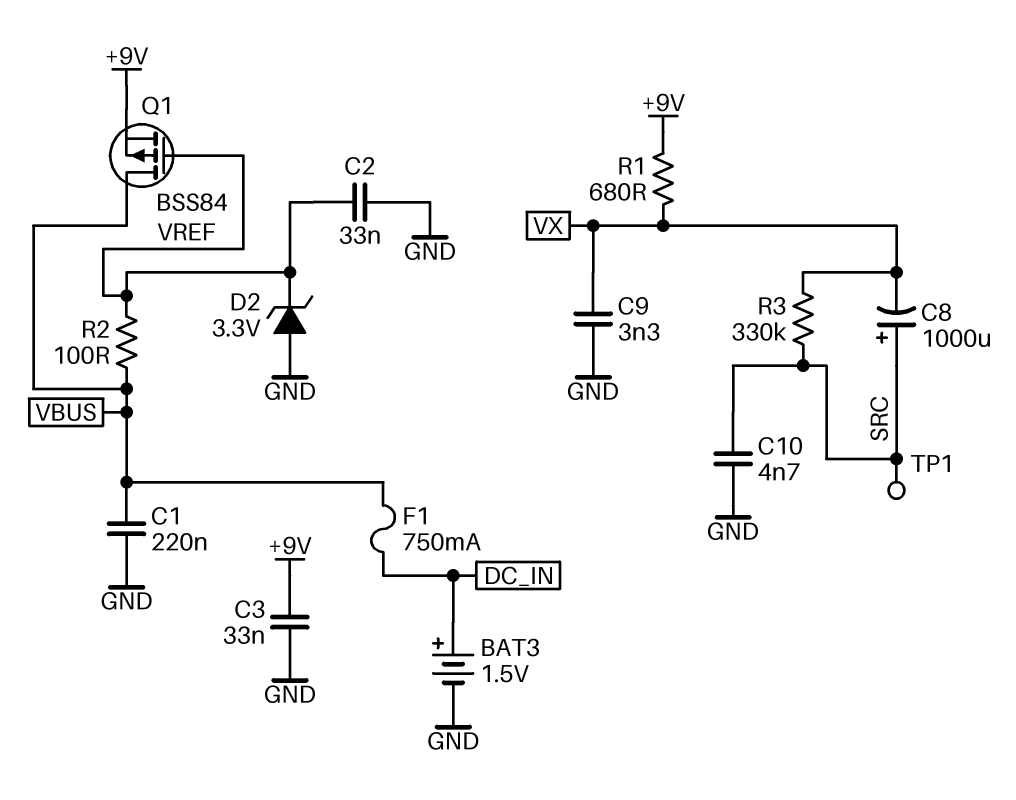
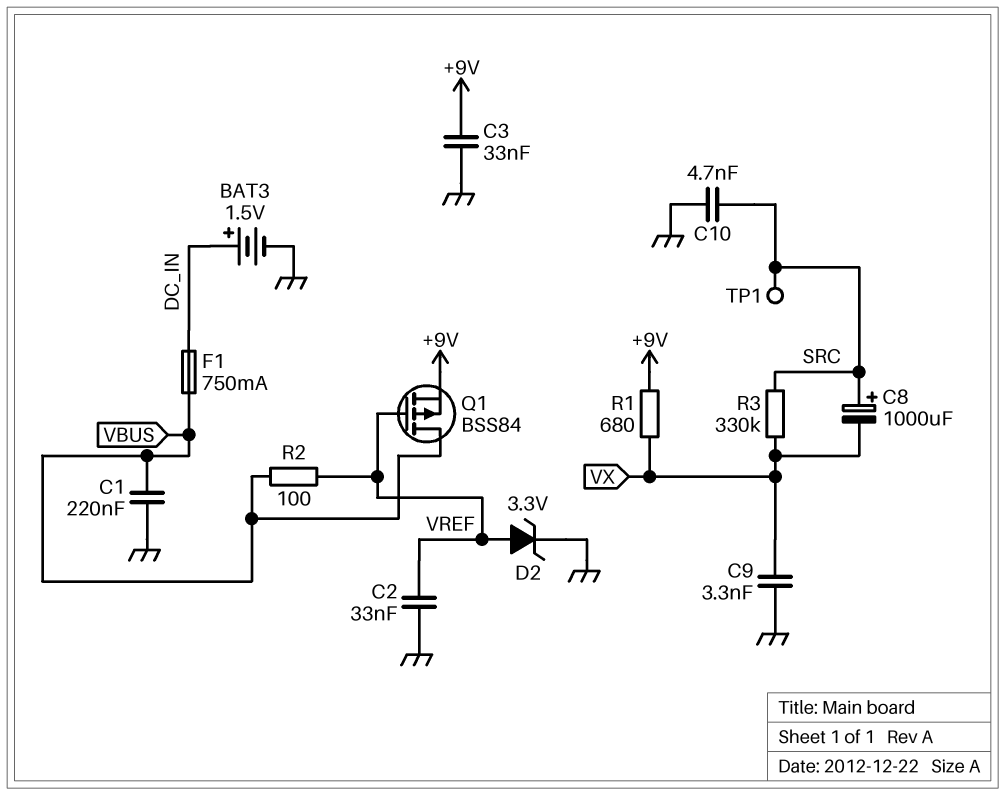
D2: zener 3.3V (A GND, K VREF) -> zener 3.3V (A VREF, K GND)

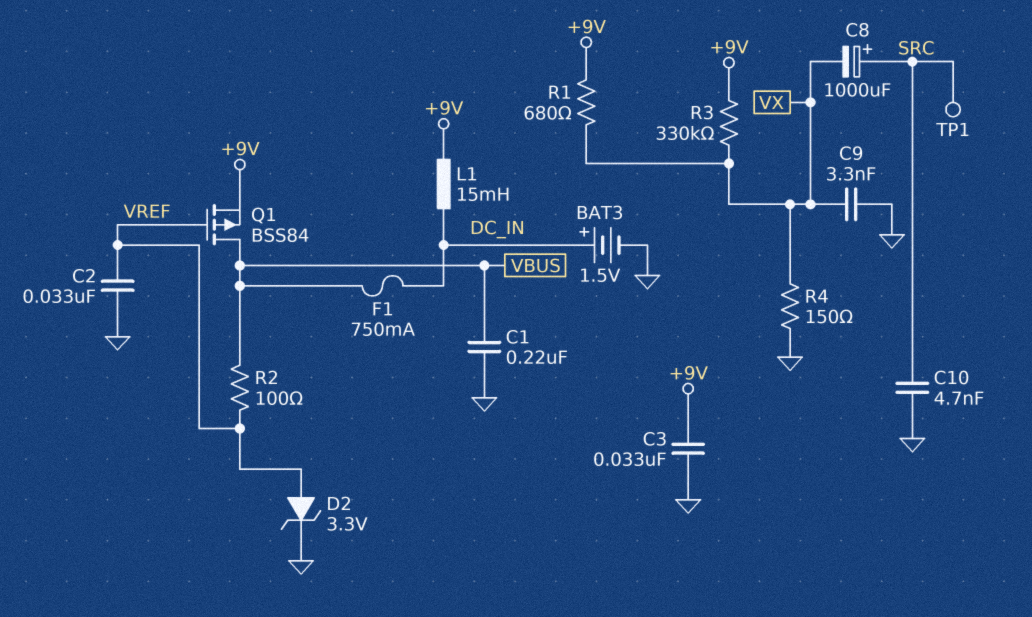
L1: none -> 15mH (+9V, DC_IN)
R3: 330k (SRC, VX) -> 330k (+9V, VX)
R4: none -> 150 (GND, VX)

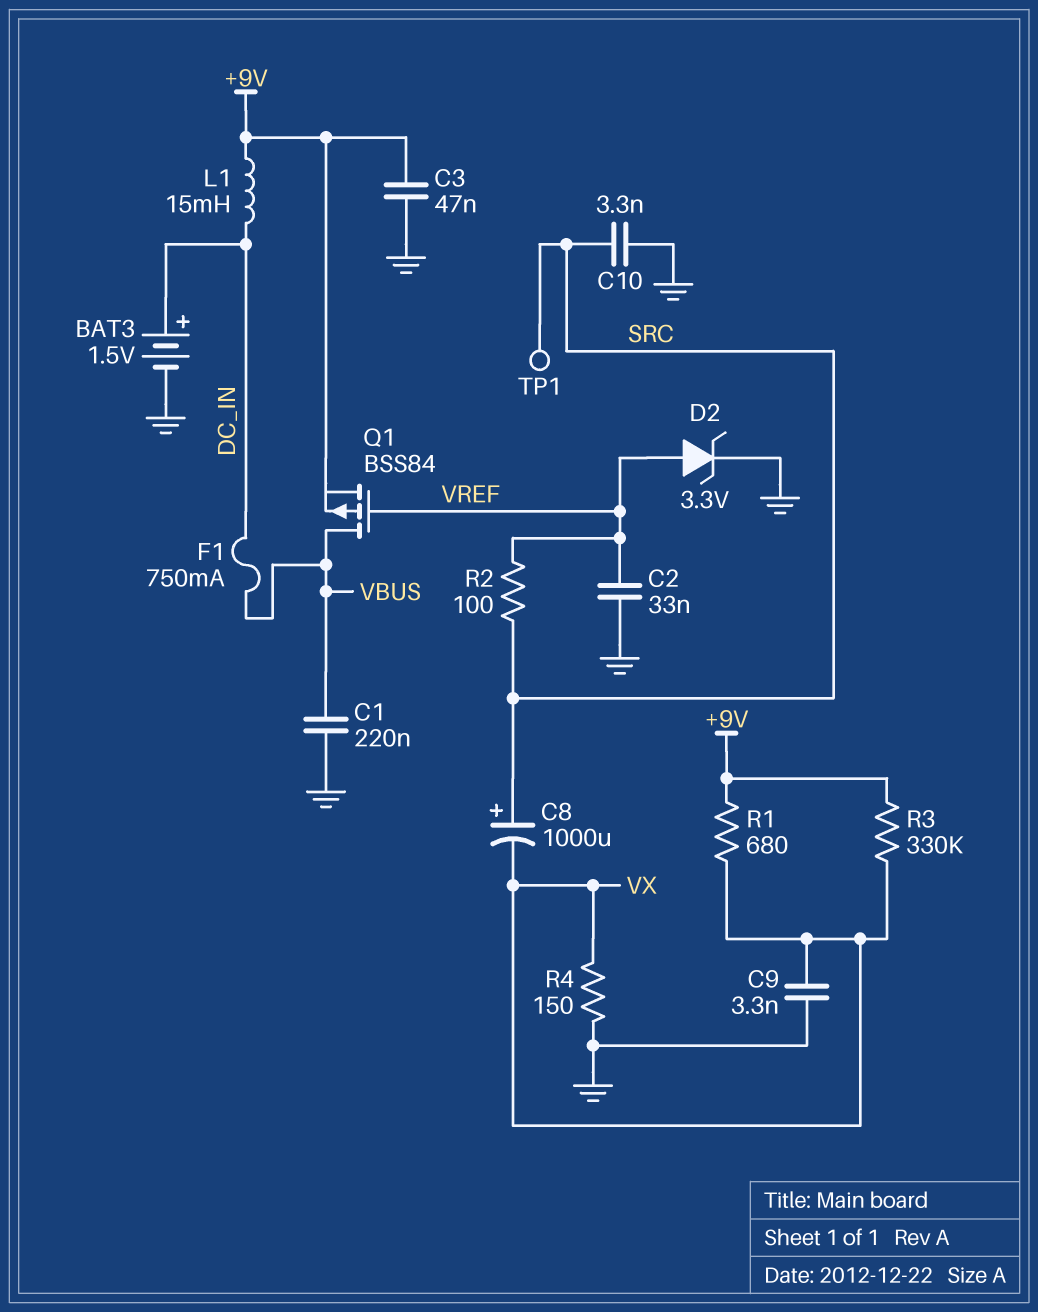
C3: 33nF (+9V, GND) -> 47nF (+9V, GND)
C10: 4.7nF (GND, SRC) -> 3.3nF (GND, SRC)
R2: 100 (VBUS, VREF) -> 100 (SRC, VREF)

